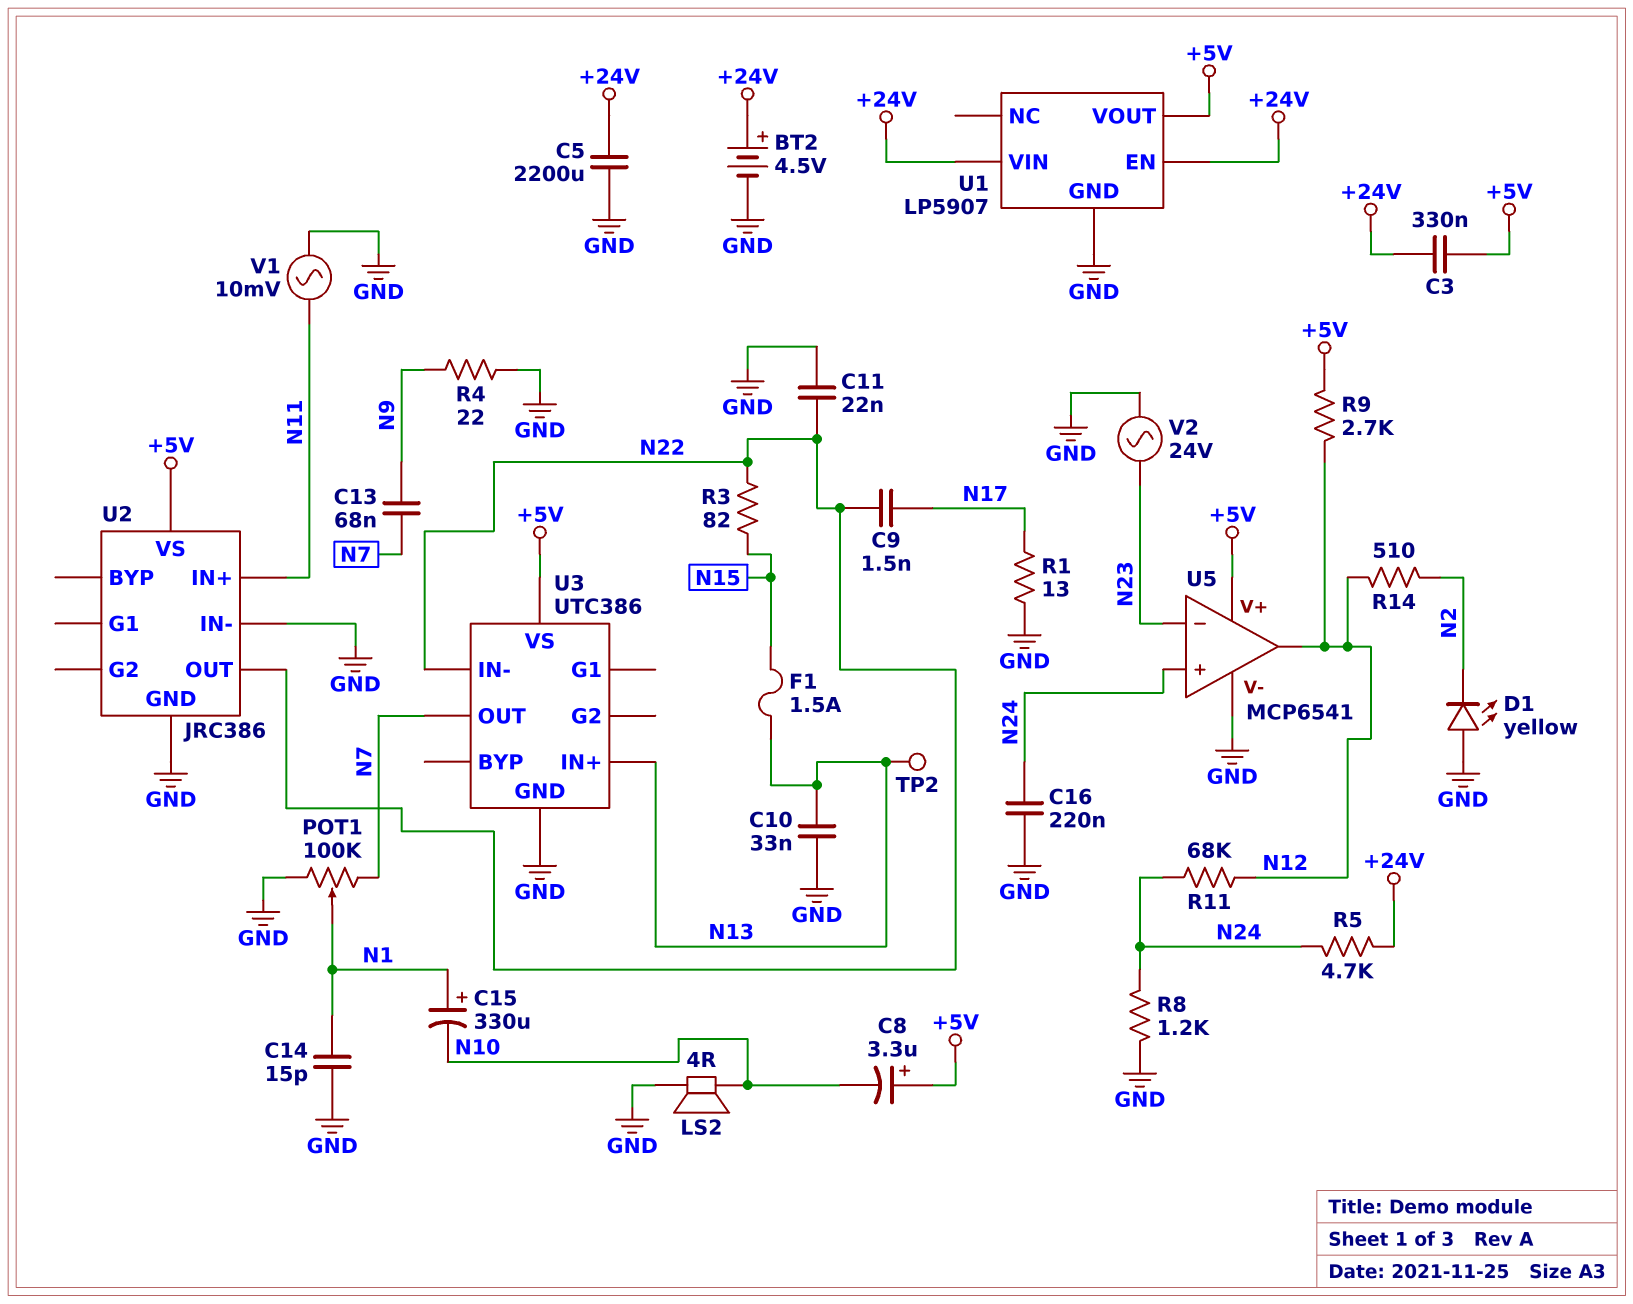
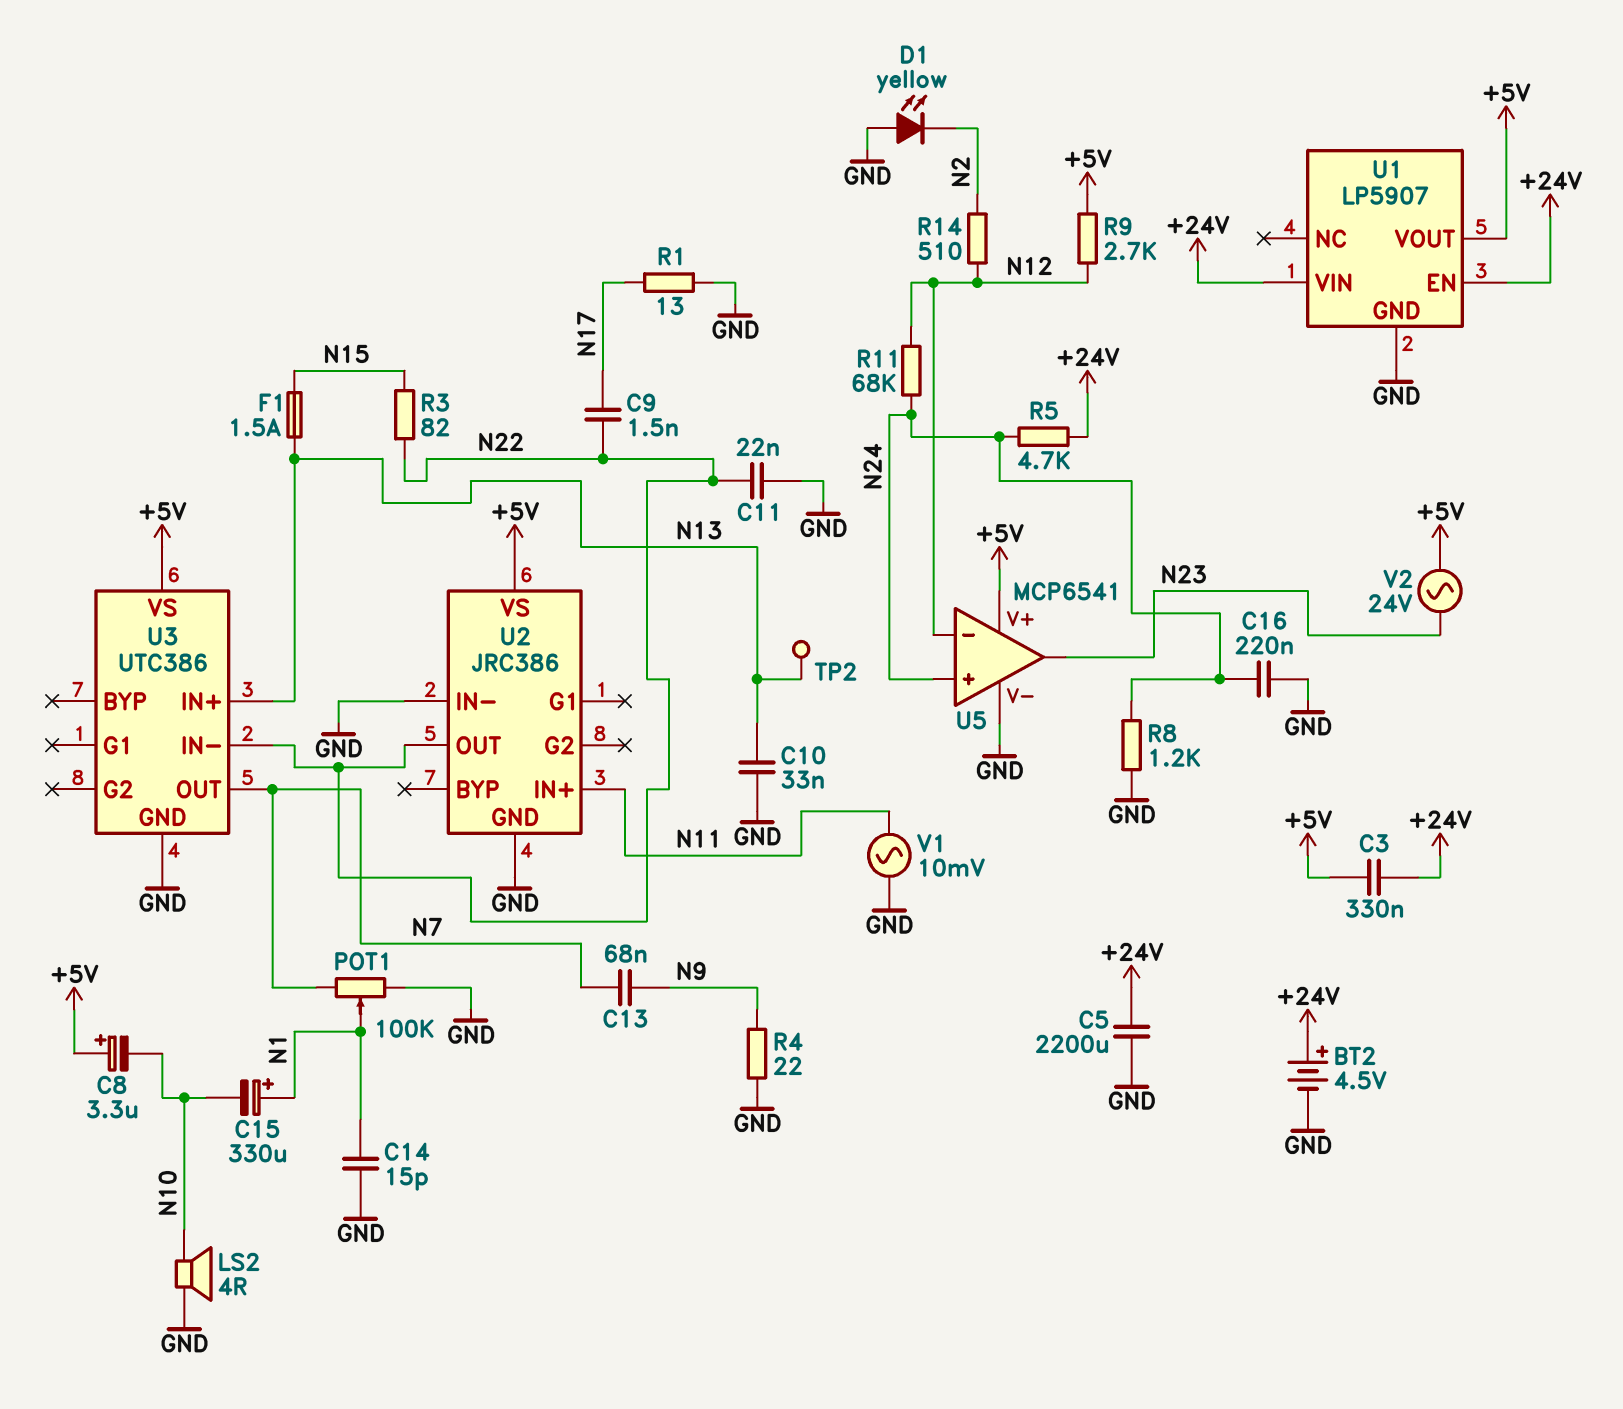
U5 pin in-: N23 -> N12
U5 pin out: N12 -> N23
V2: AC 24V (GND, N23) -> AC 24V (+5V, N23)

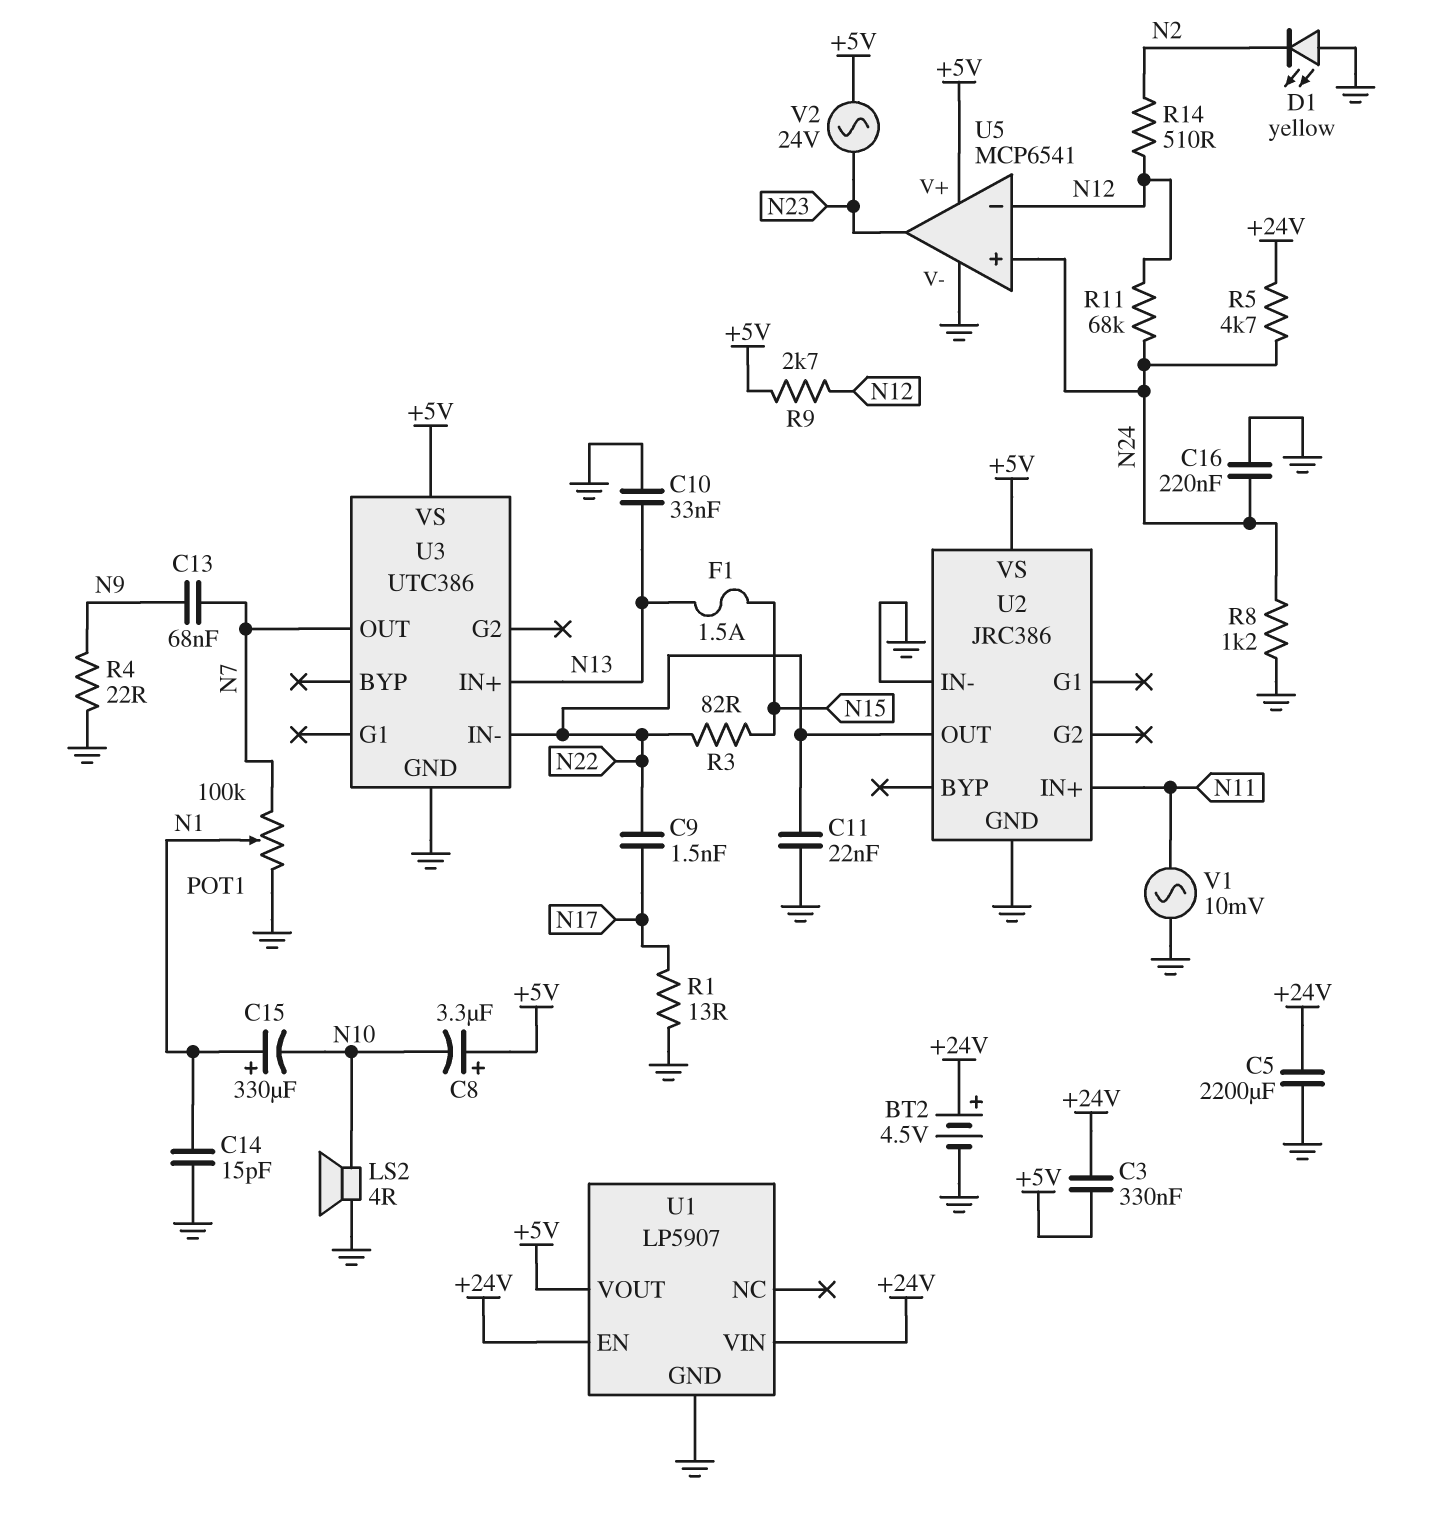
TP2: test point (N13) -> none

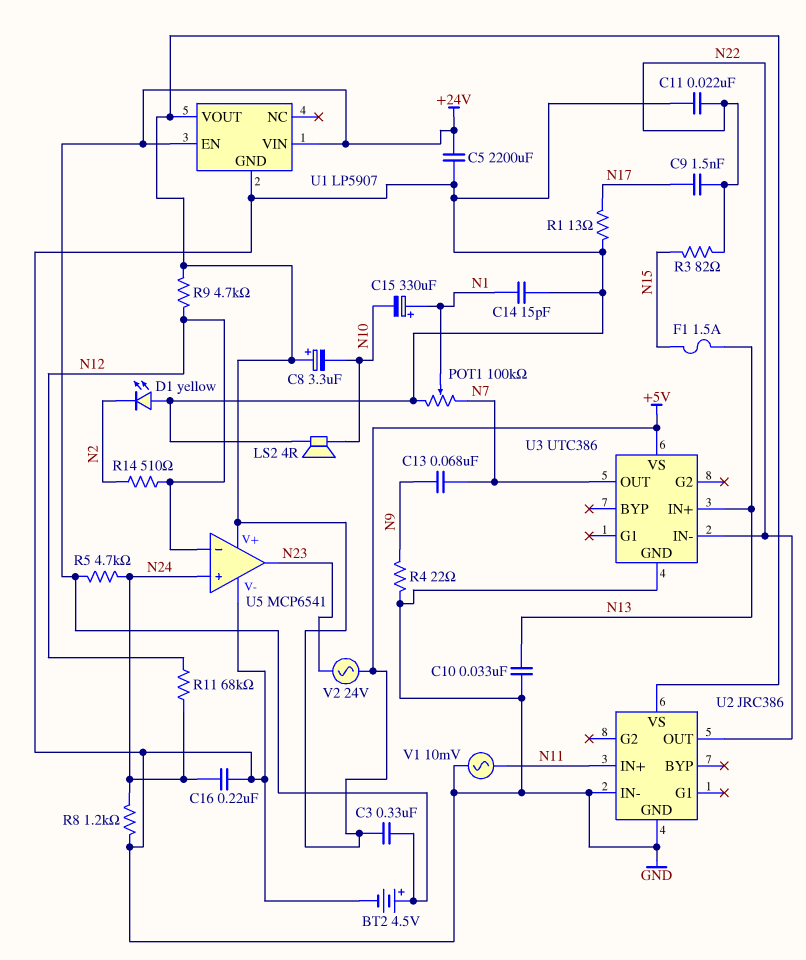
R9: 2.7k (+5V, N12) -> 4.7k (+5V, N12)

